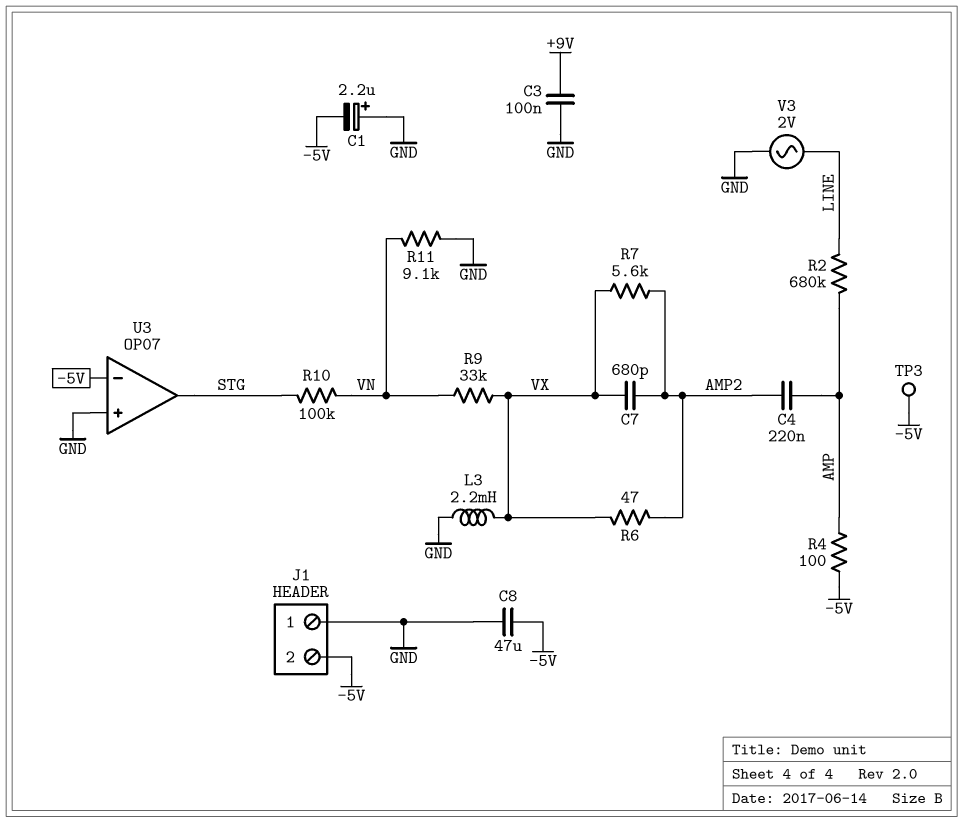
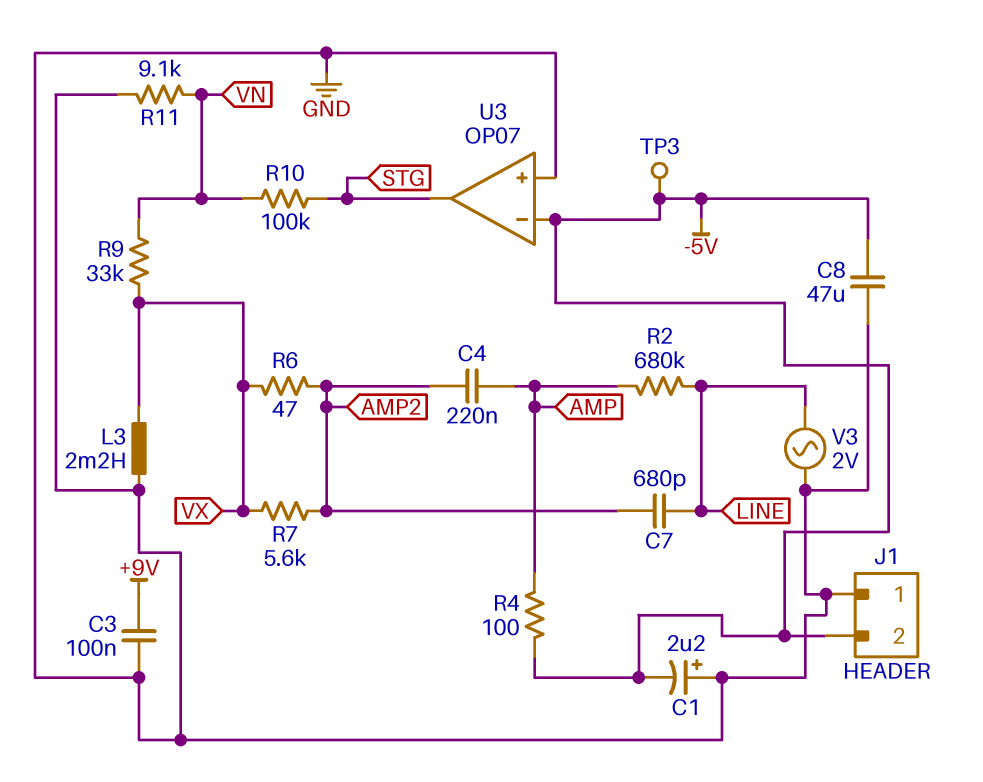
C7: 680pF (AMP2, VX) -> 680pF (AMP2, LINE)

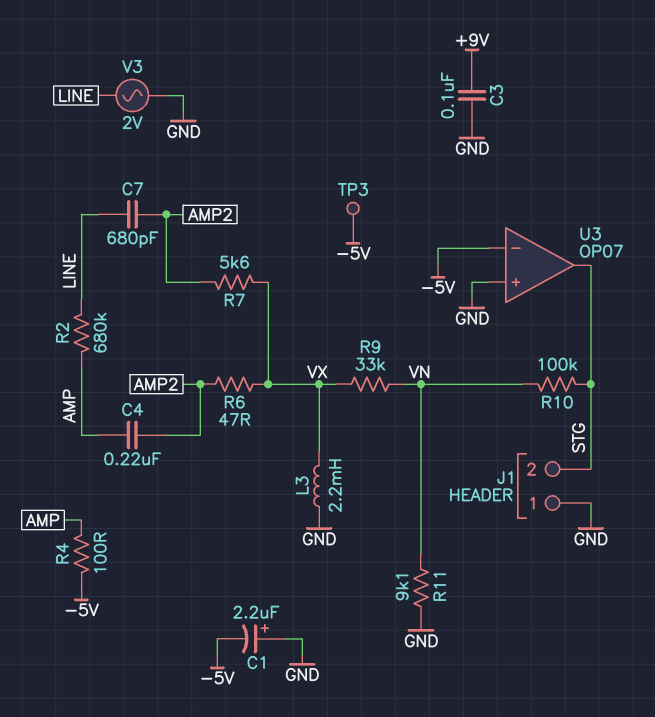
C8: 47uF (-5V, GND) -> none
J1 pin 2: -5V -> STG

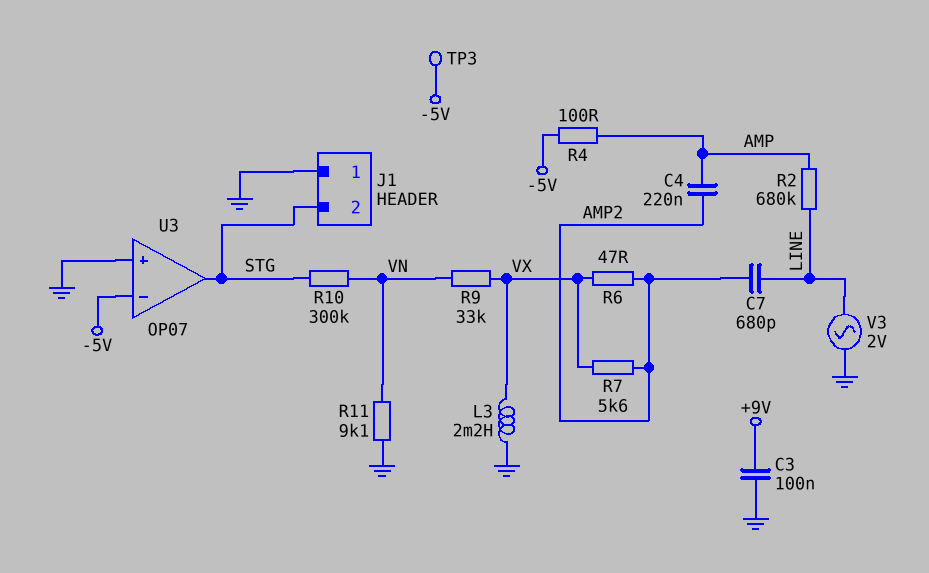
C1: 2.2uF (plus GND, minus -5V) -> none
R10: 100k (STG, VN) -> 300k (STG, VN)

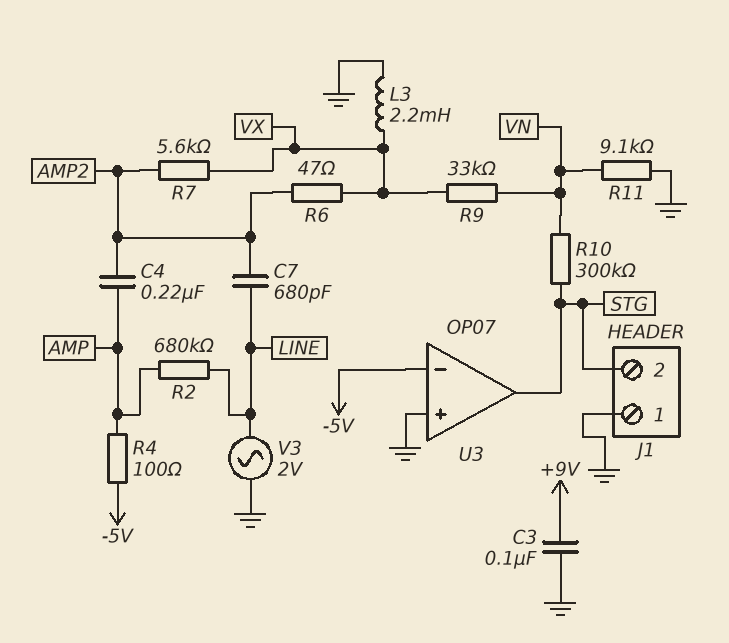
TP3: test point (-5V) -> none

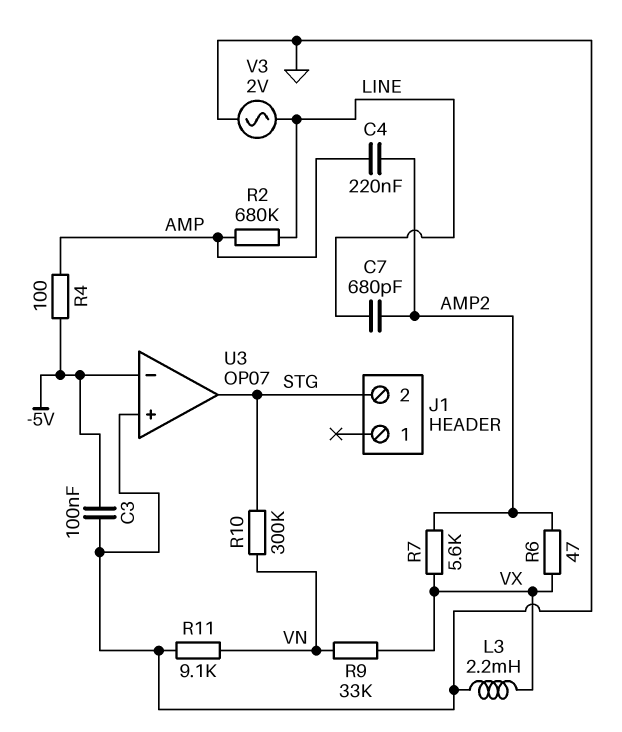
C3: 100nF (+9V, GND) -> 100nF (-5V, GND)
J1 pin 1: GND -> none

